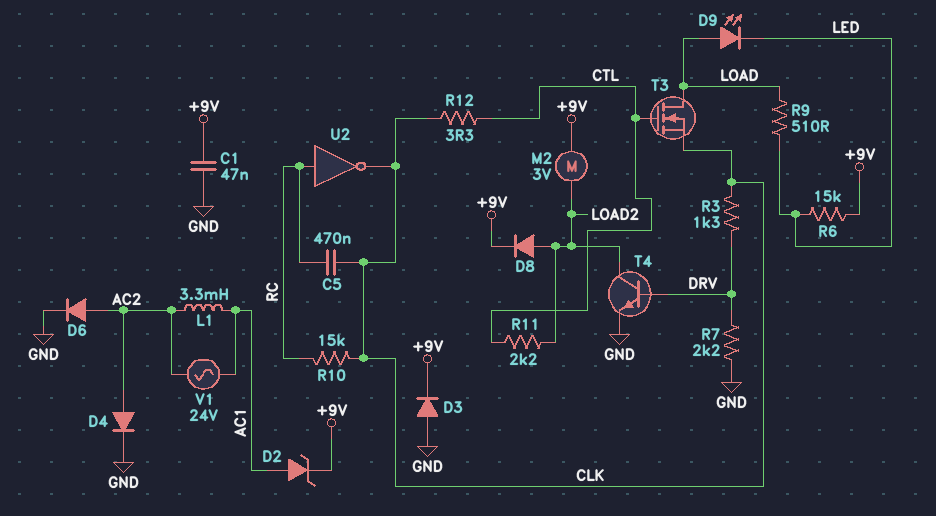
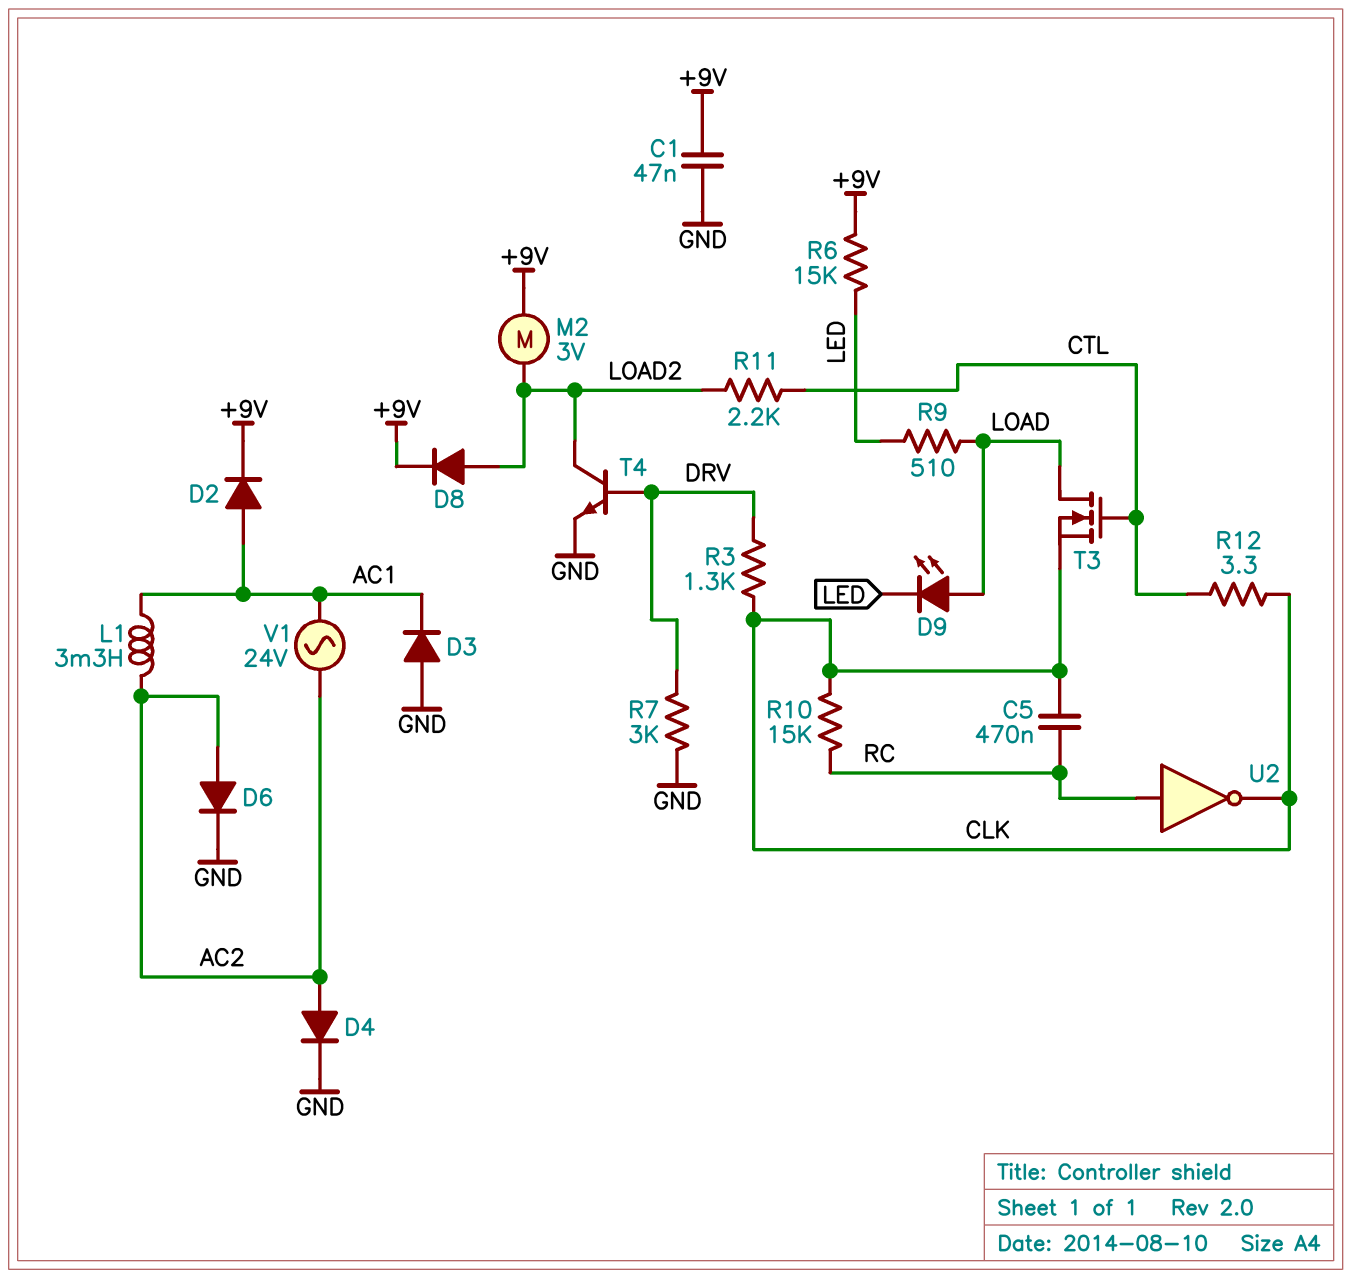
D2: zener (A AC1, K +9V) -> diode (A AC1, K +9V)
D3: diode (A GND, K +9V) -> diode (A GND, K AC1)
R7: 2.2k (DRV, GND) -> 3k (DRV, GND)

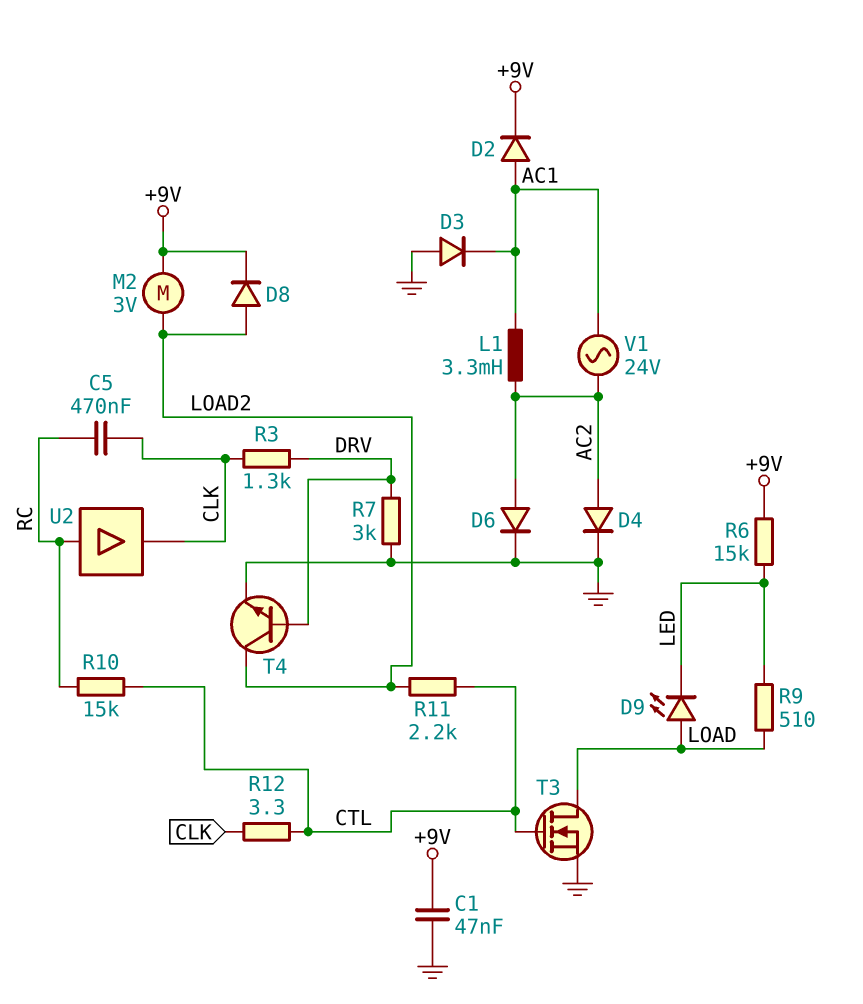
R10: 15k (CLK, RC) -> 15k (CTL, RC)
T3: NMOS (G CTL, D LOAD, S CLK) -> NMOS (G CTL, D LOAD, S GND)
U2: NOT (in RC, out CLK) -> buffer (in RC, out CLK)

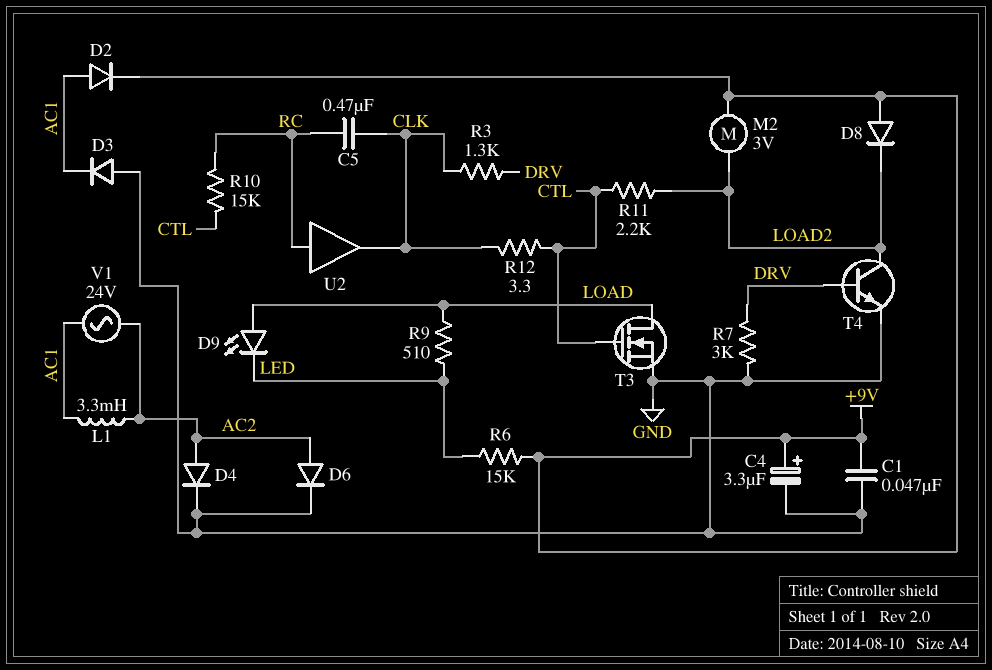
C4: none -> 3.3uF (plus +9V, minus GND)
D8: diode (A LOAD2, K +9V) -> diode (A +9V, K LOAD2)

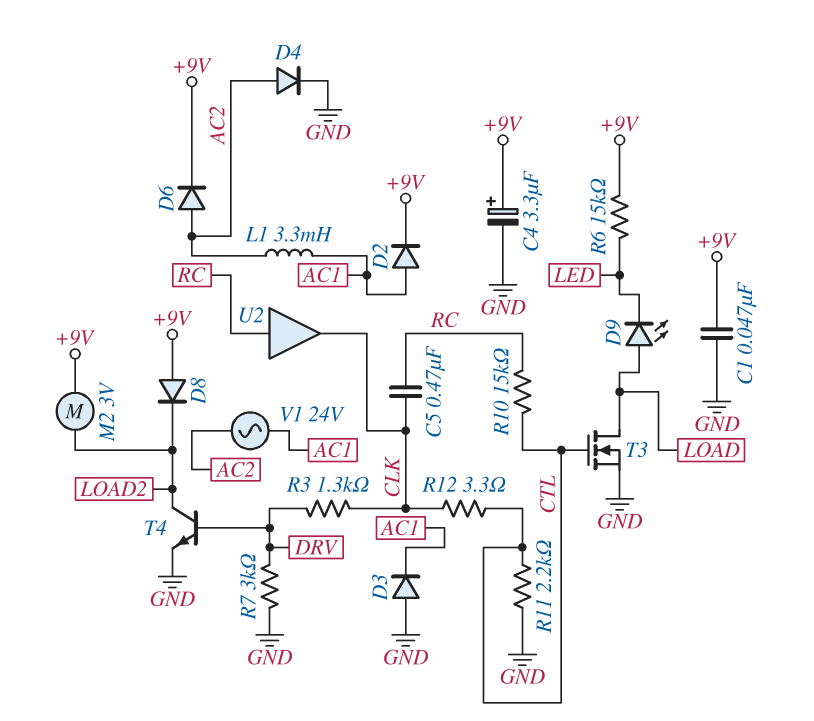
D6: diode (A AC2, K GND) -> diode (A AC2, K +9V)
R9: 510 (LED, LOAD) -> none
R11: 2.2k (CTL, LOAD2) -> 2.2k (CTL, GND)

